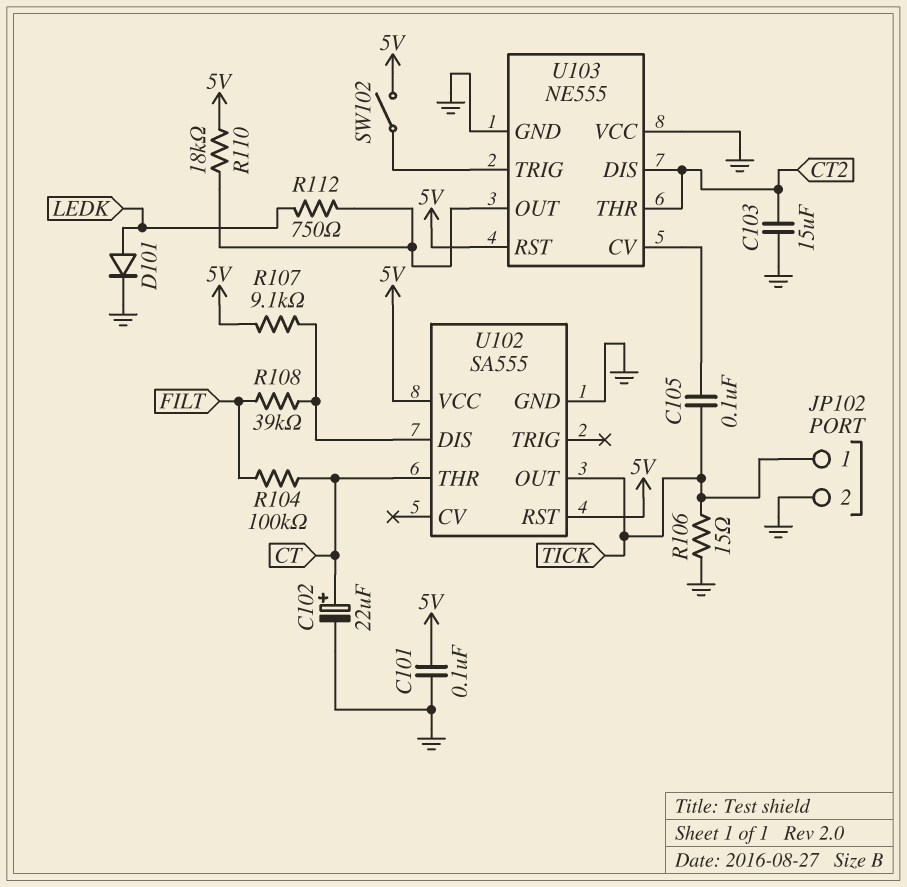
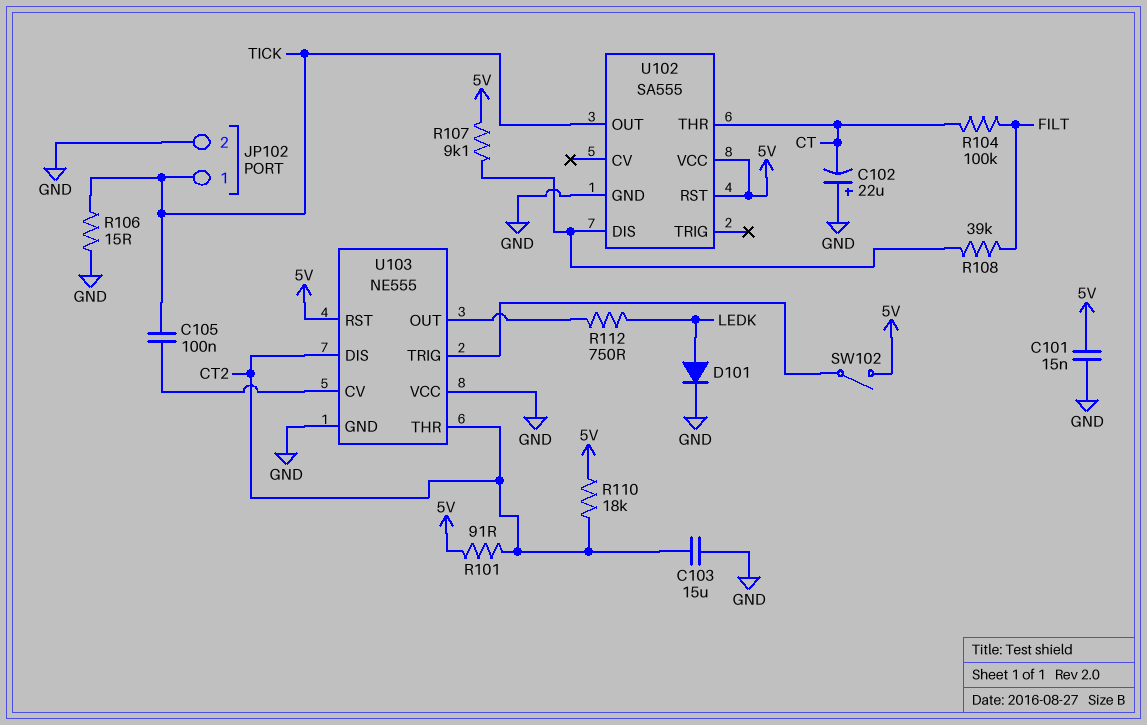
C101: 100nF (5V, GND) -> 15nF (5V, GND)
C102: 22uF (plus CT, minus GND) -> 22uF (plus GND, minus CT)
R101: none -> 91 (5V, CT2)
R110: 18k (5V, U103/OUT) -> 18k (5V, CT2)

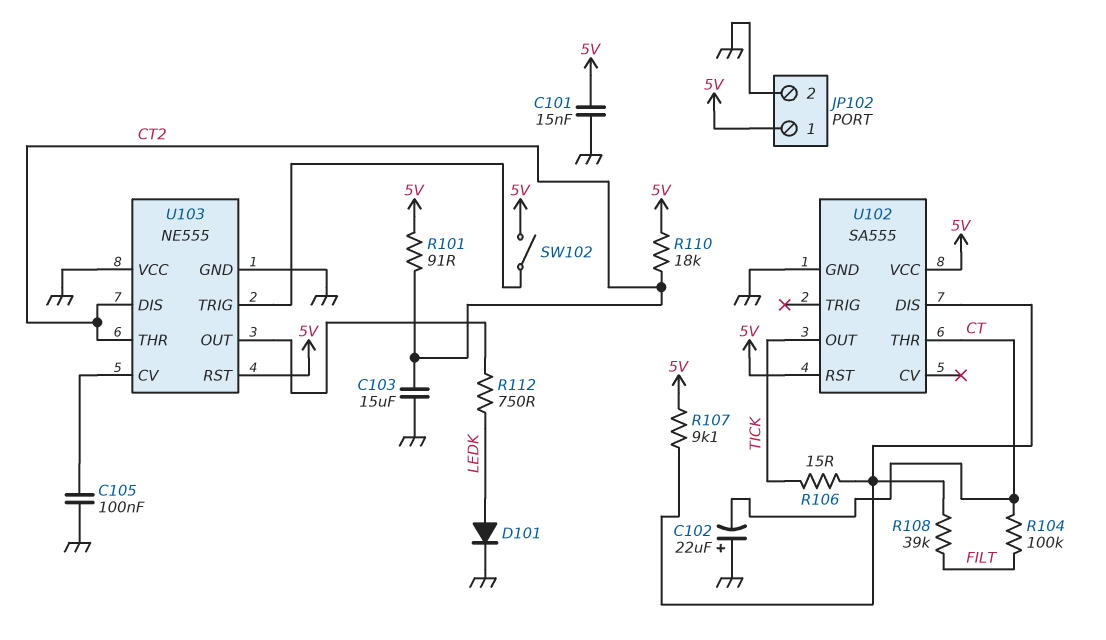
C105: 100nF (TICK, U103/CV) -> 100nF (GND, U103/CV)
JP102 pin 1: TICK -> 5V
R106: 15 (GND, TICK) -> 15 (TICK, U102/DIS)

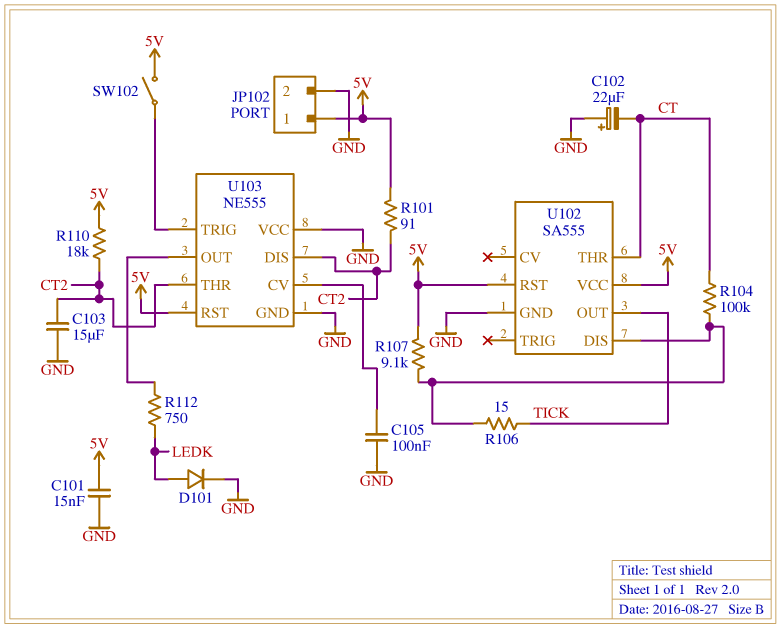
R104: 100k (CT, FILT) -> 100k (CT, U102/DIS)
R108: 39k (FILT, U102/DIS) -> none

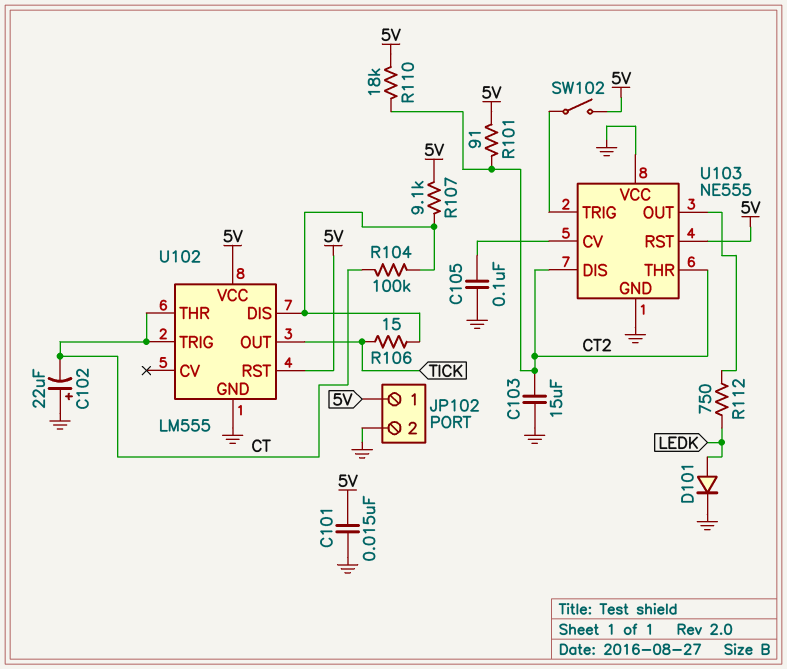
U102: SA555 -> LM555
U102 pin TRIG: none -> CT

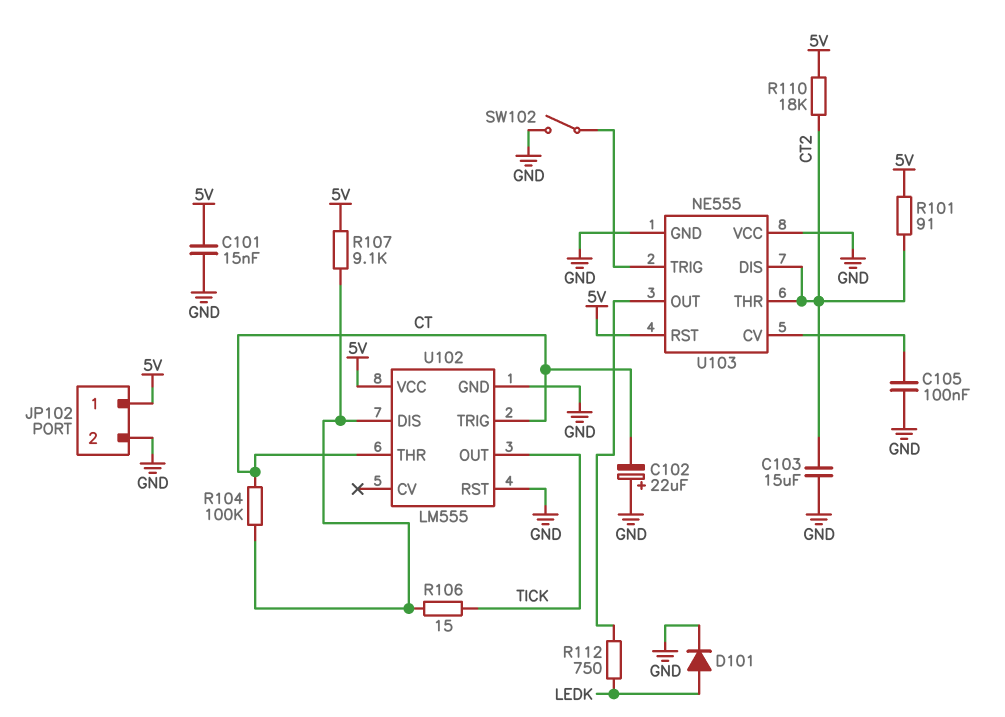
SW102: switch (5V, U103/TRIG) -> switch (GND, U103/TRIG)
U102 pin RST: 5V -> GND

